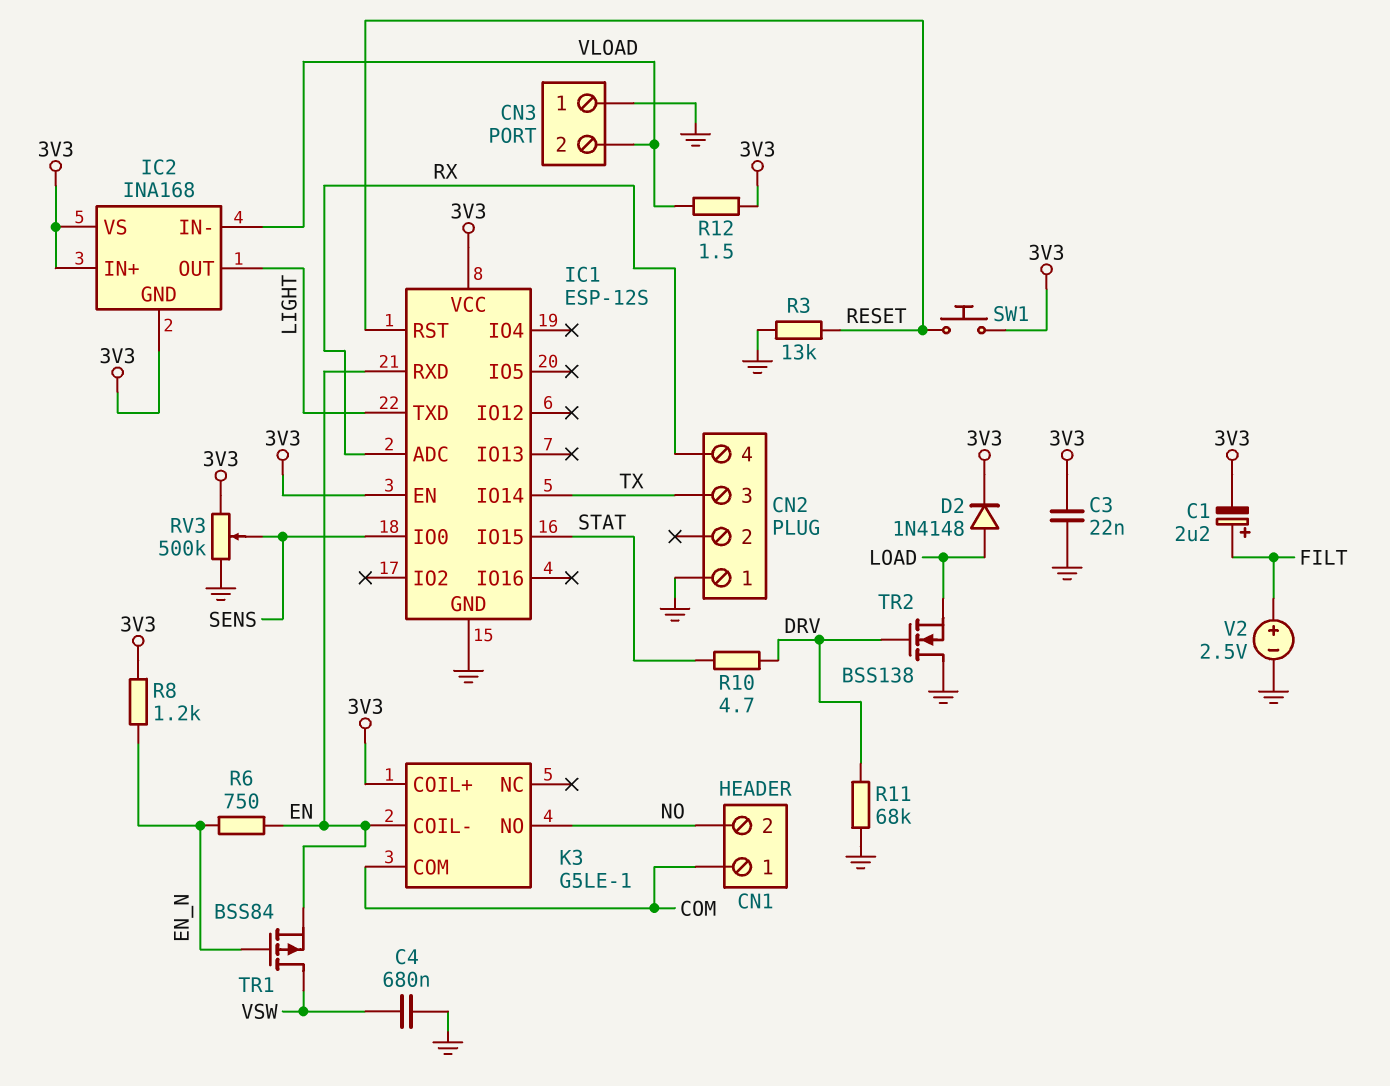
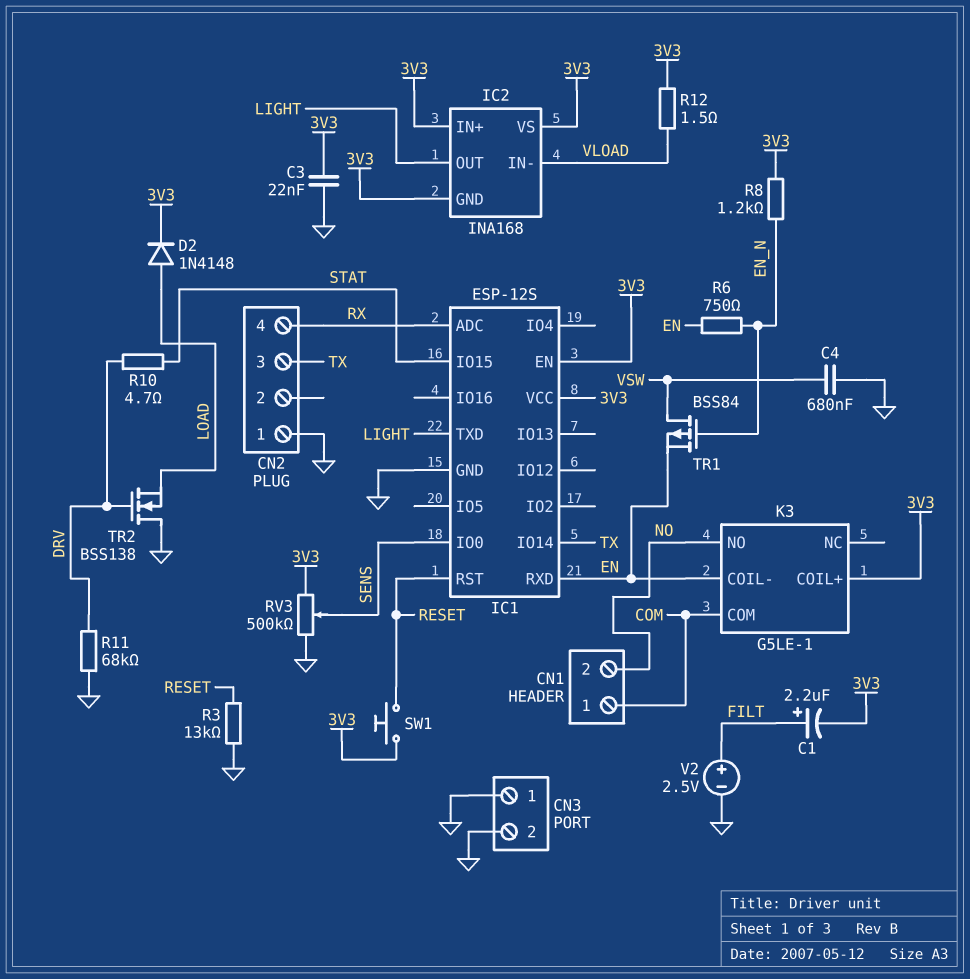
CN3 pin 2: VLOAD -> GND

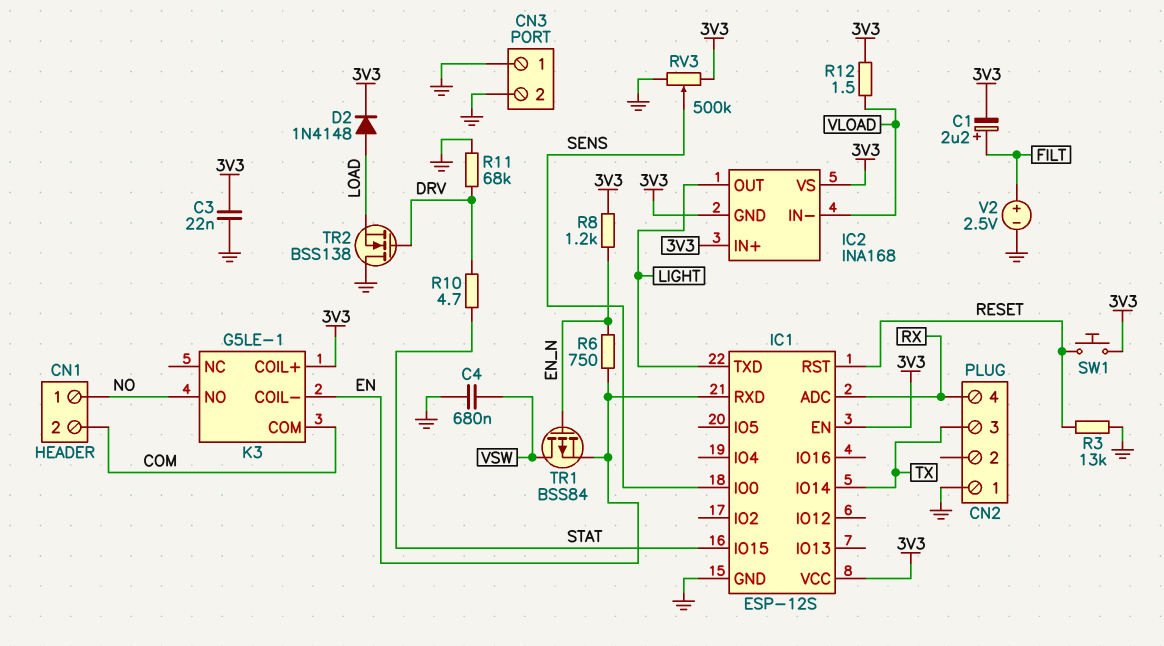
CN1 pin 1: COM -> NO
CN1 pin 2: NO -> COM

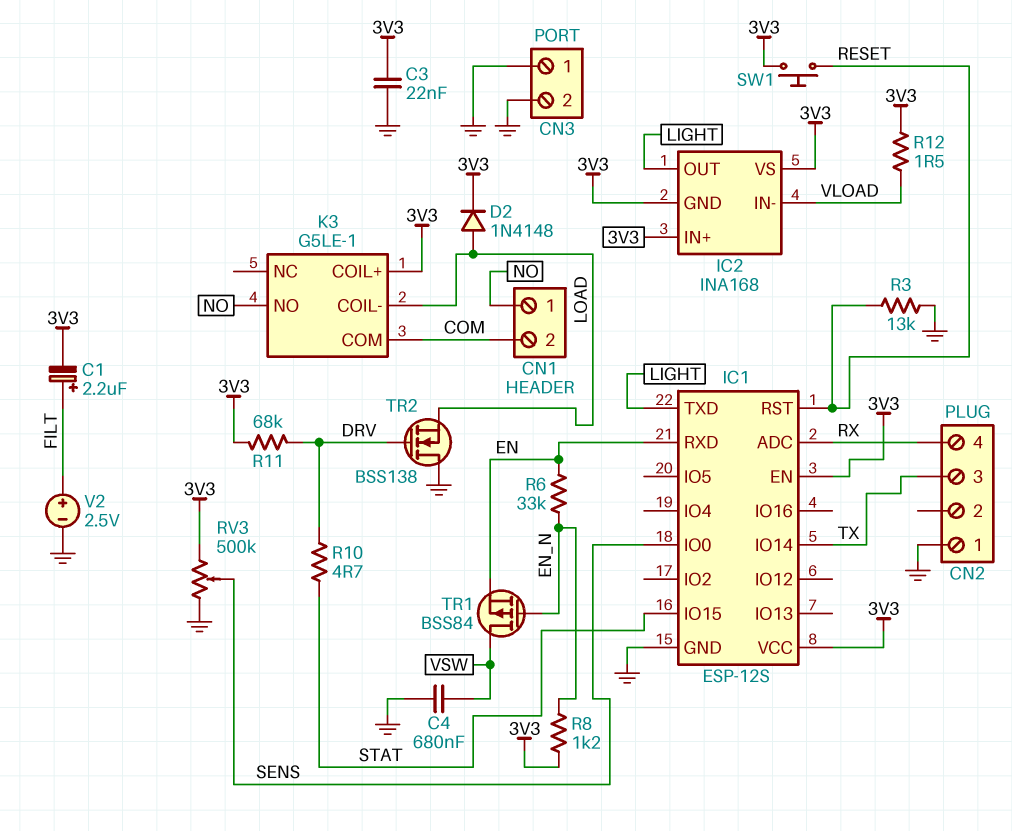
K3 pin COIL-: EN -> LOAD
R6: 750 (EN, EN_N) -> 33k (EN, EN_N)
R11: 68k (DRV, GND) -> 68k (3V3, DRV)

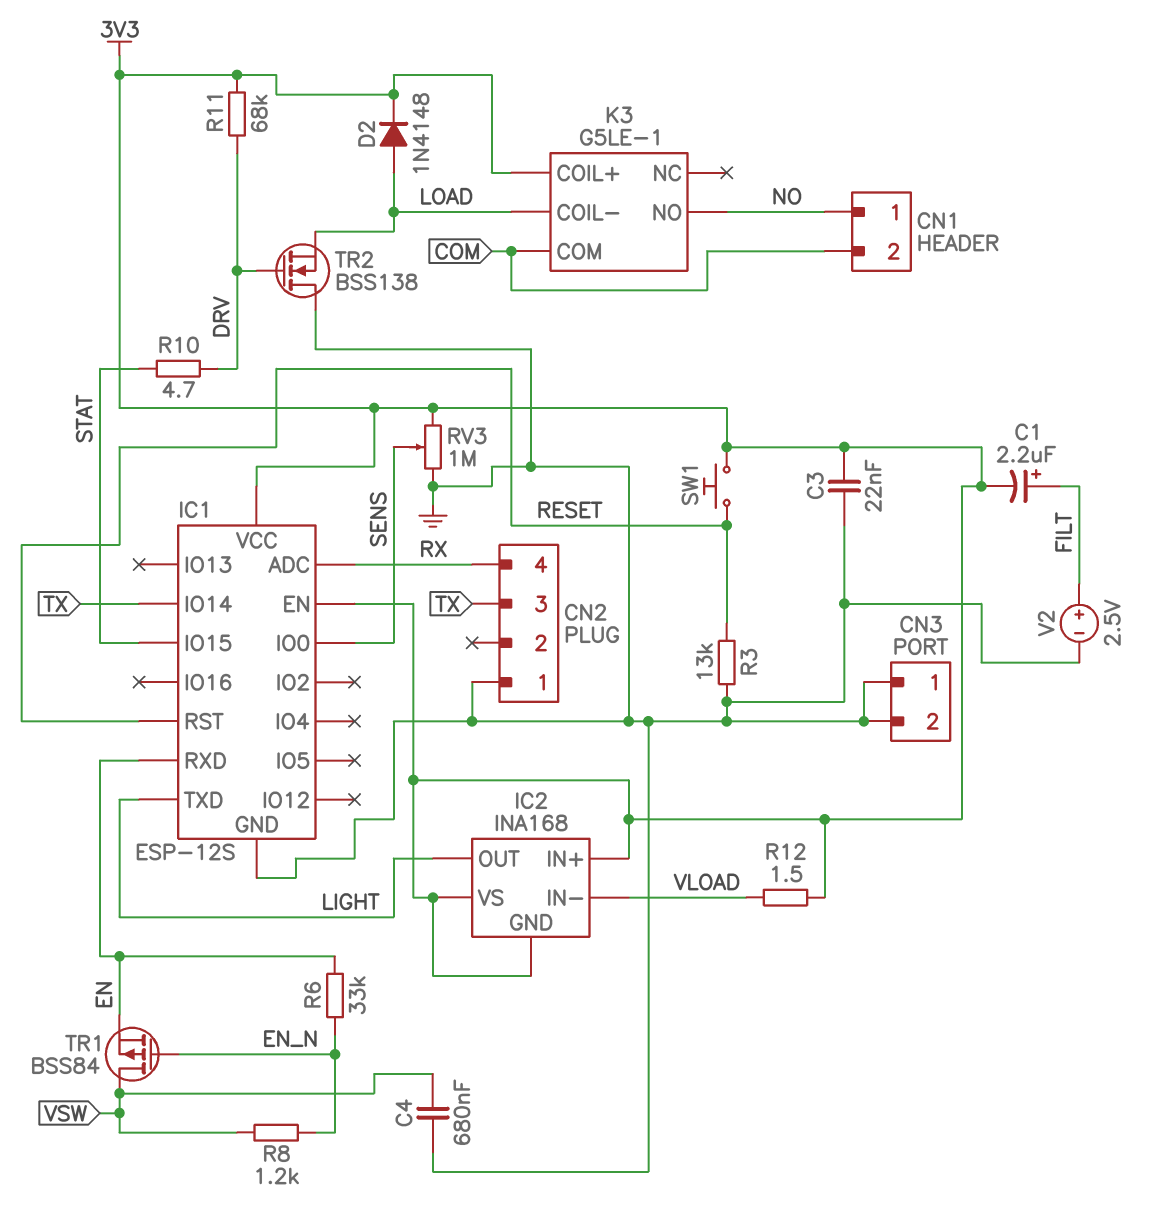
R8: 1.2k (3V3, EN_N) -> 1.2k (EN_N, VSW)
RV3: 500k (3V3, GND, wiper SENS) -> 1M (3V3, GND, wiper SENS)

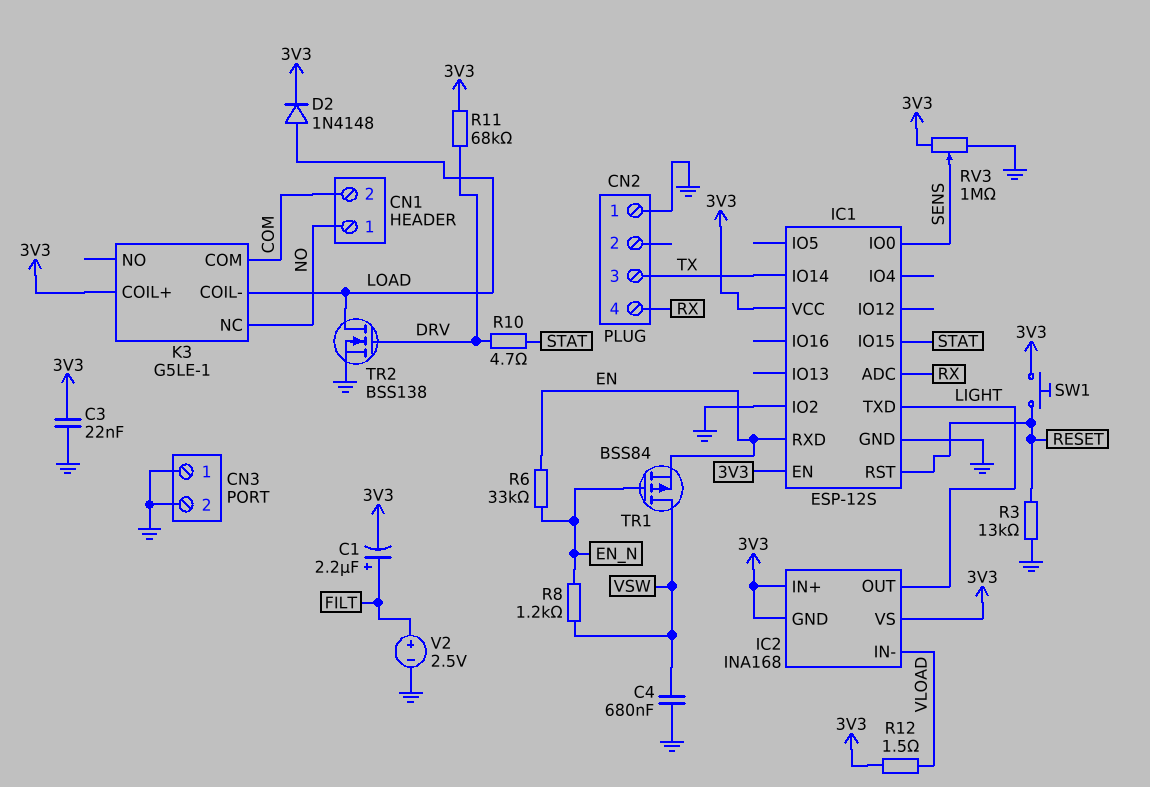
IC1 pin IO2: none -> GND
K3 pin NC: none -> NO
K3 pin NO: NO -> none
TR2: NMOS BSS138 (G DRV, D GND, S LOAD) -> NMOS BSS138 (G DRV, D LOAD, S GND)

